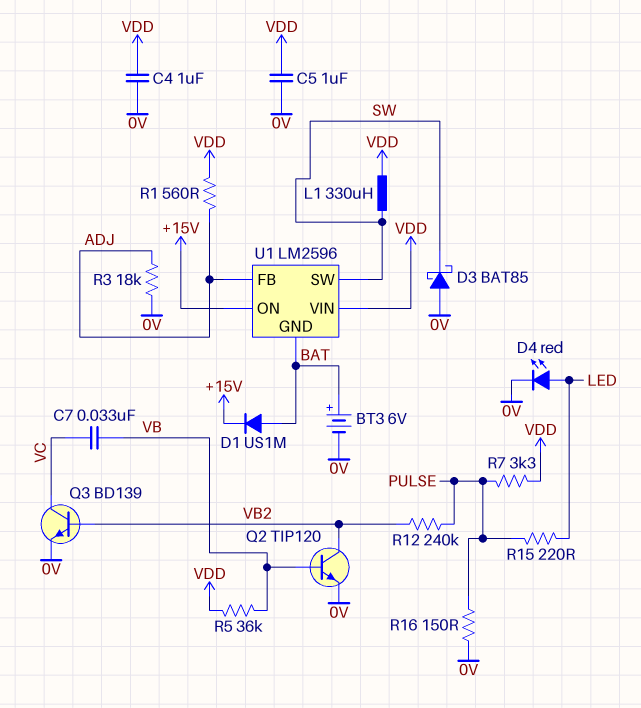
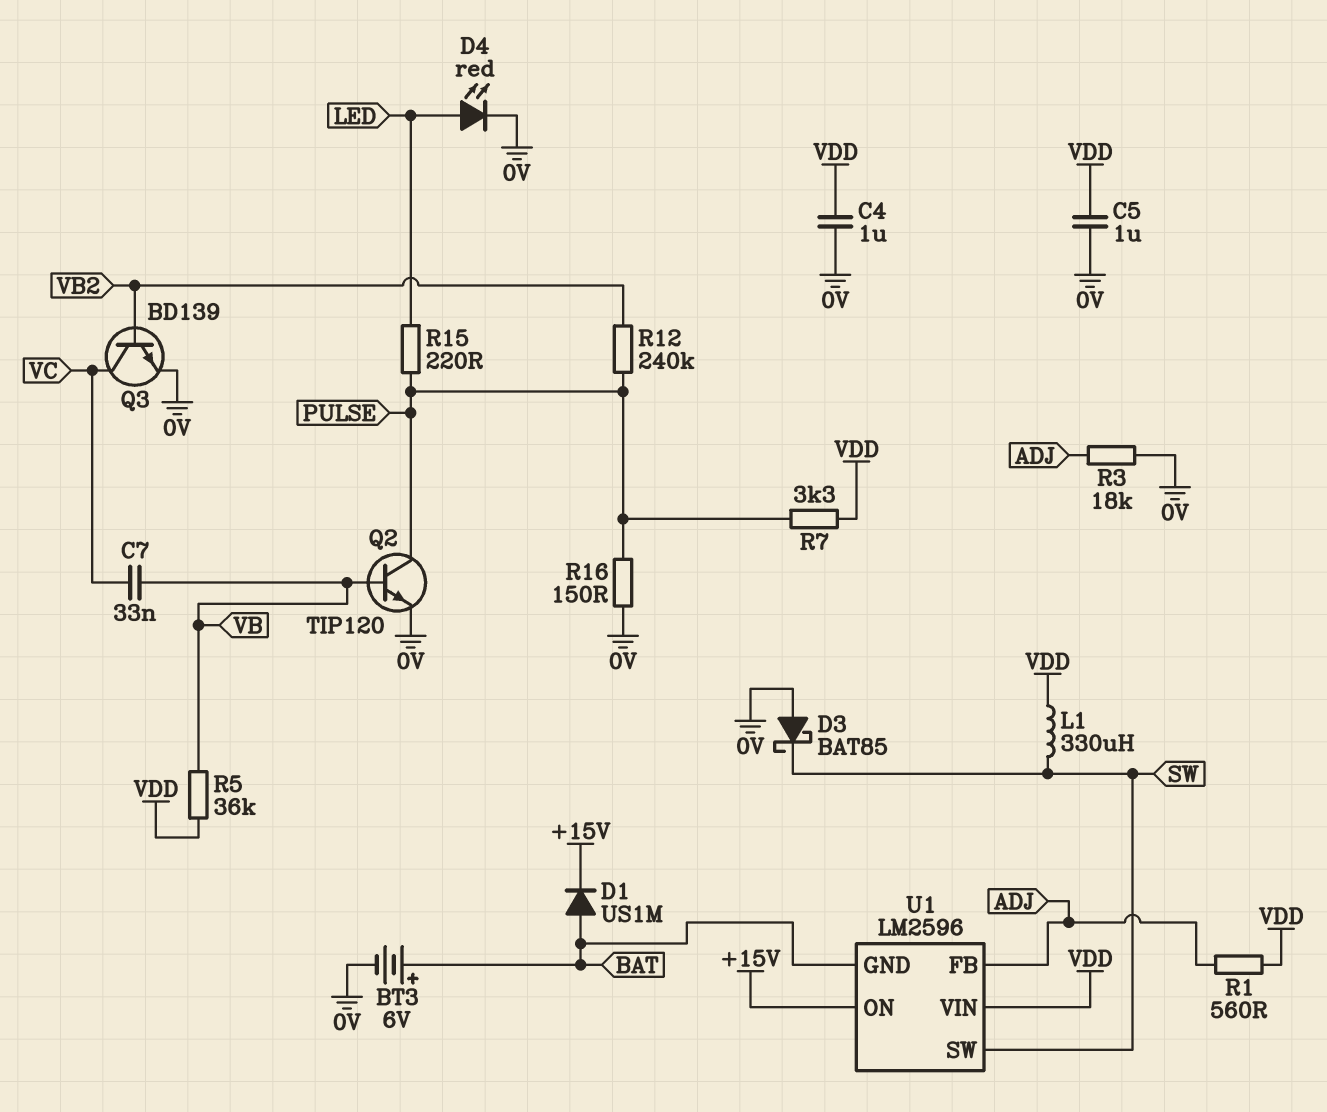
Q2: NPN TIP120 (B VB, C VB2, E 0V) -> NPN TIP120 (B VB, C PULSE, E 0V)

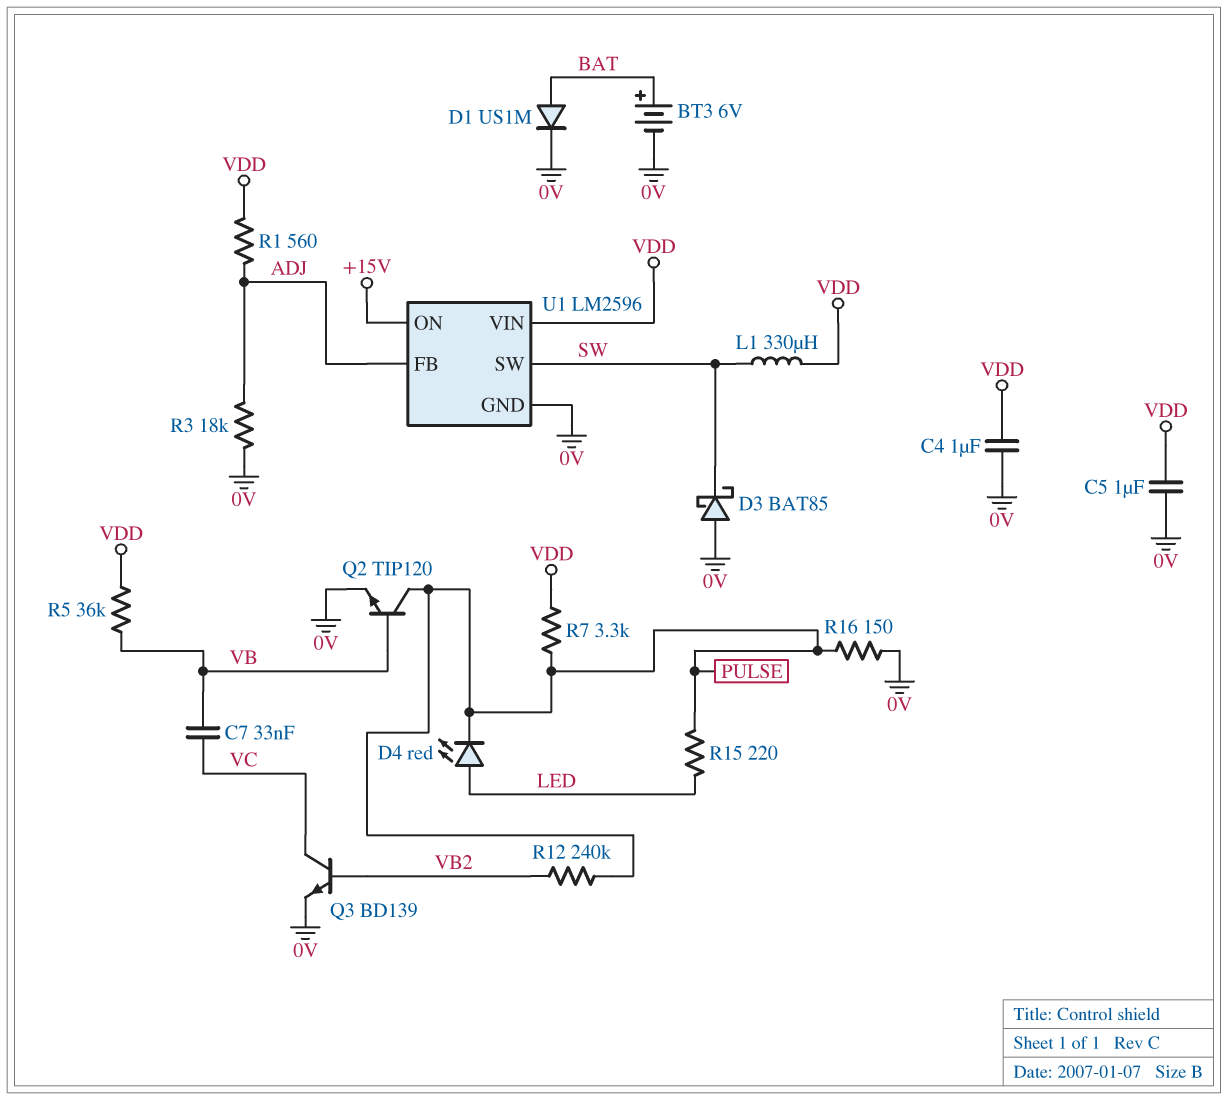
D1: diode US1M (A BAT, K +15V) -> diode US1M (A BAT, K 0V)
D4: LED red (A LED, K 0V) -> LED red (A LED, K PULSE)
U1 pin GND: BAT -> 0V

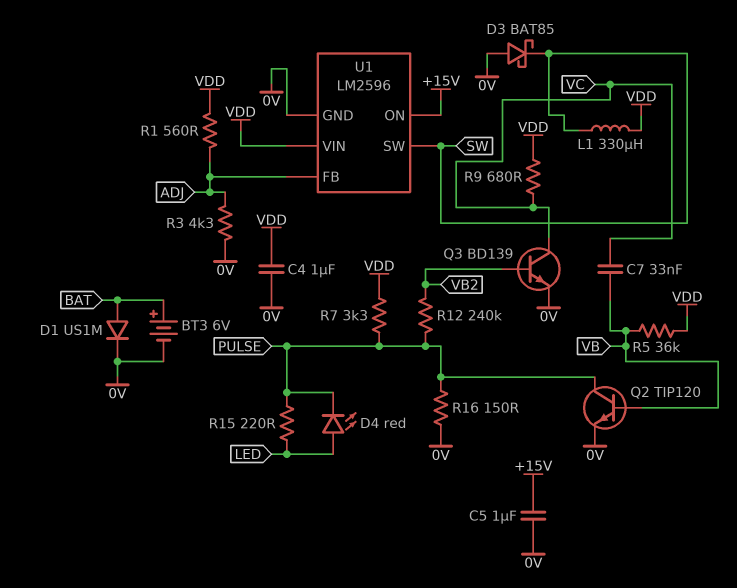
C5: 1uF (0V, VDD) -> 1uF (+15V, 0V)
R3: 18k (0V, ADJ) -> 4.3k (0V, ADJ)
R9: none -> 680 (VC, VDD)

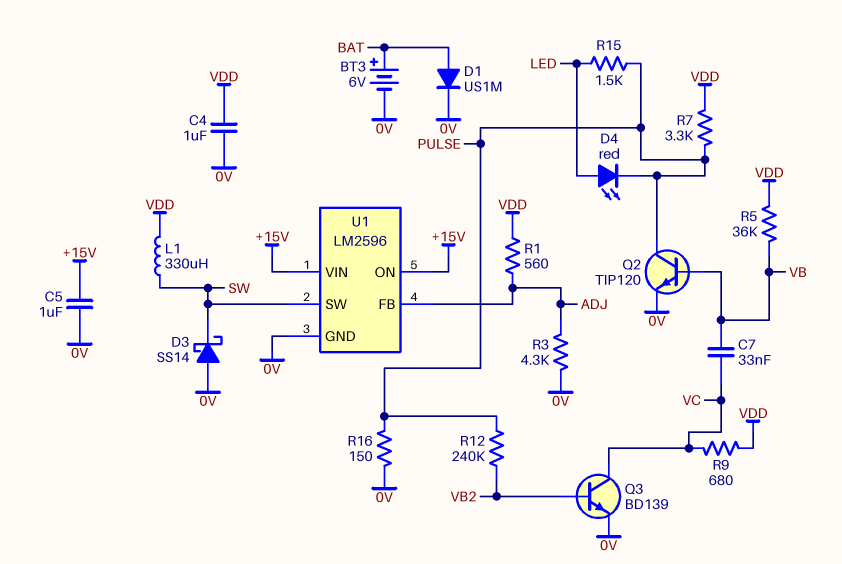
D3: schottky BAT85 (A 0V, K SW) -> schottky SS14 (A 0V, K SW)
R15: 220 (LED, PULSE) -> 1.5k (LED, PULSE)
U1 pin VIN: VDD -> +15V

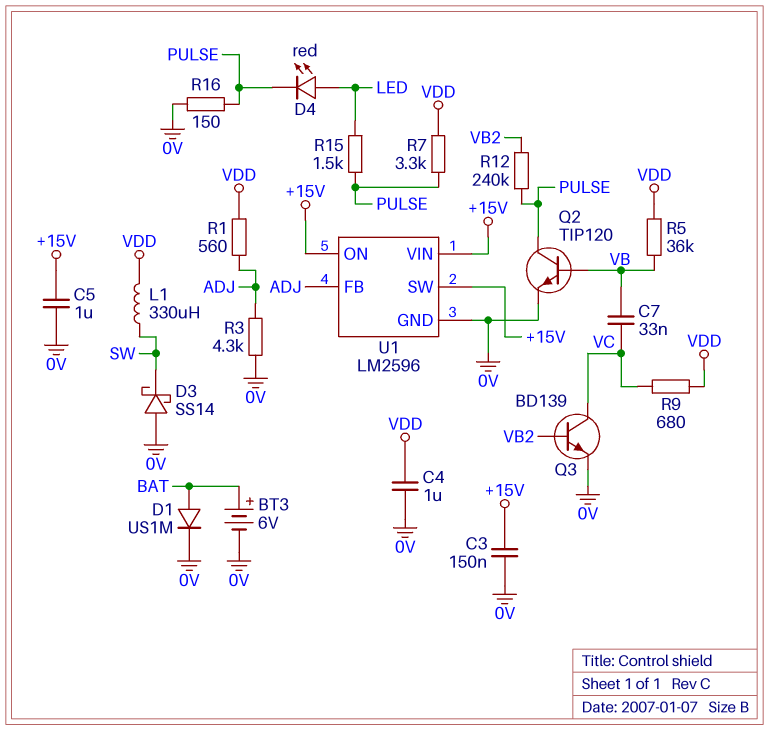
C3: none -> 150nF (+15V, 0V)
U1 pin SW: SW -> +15V

